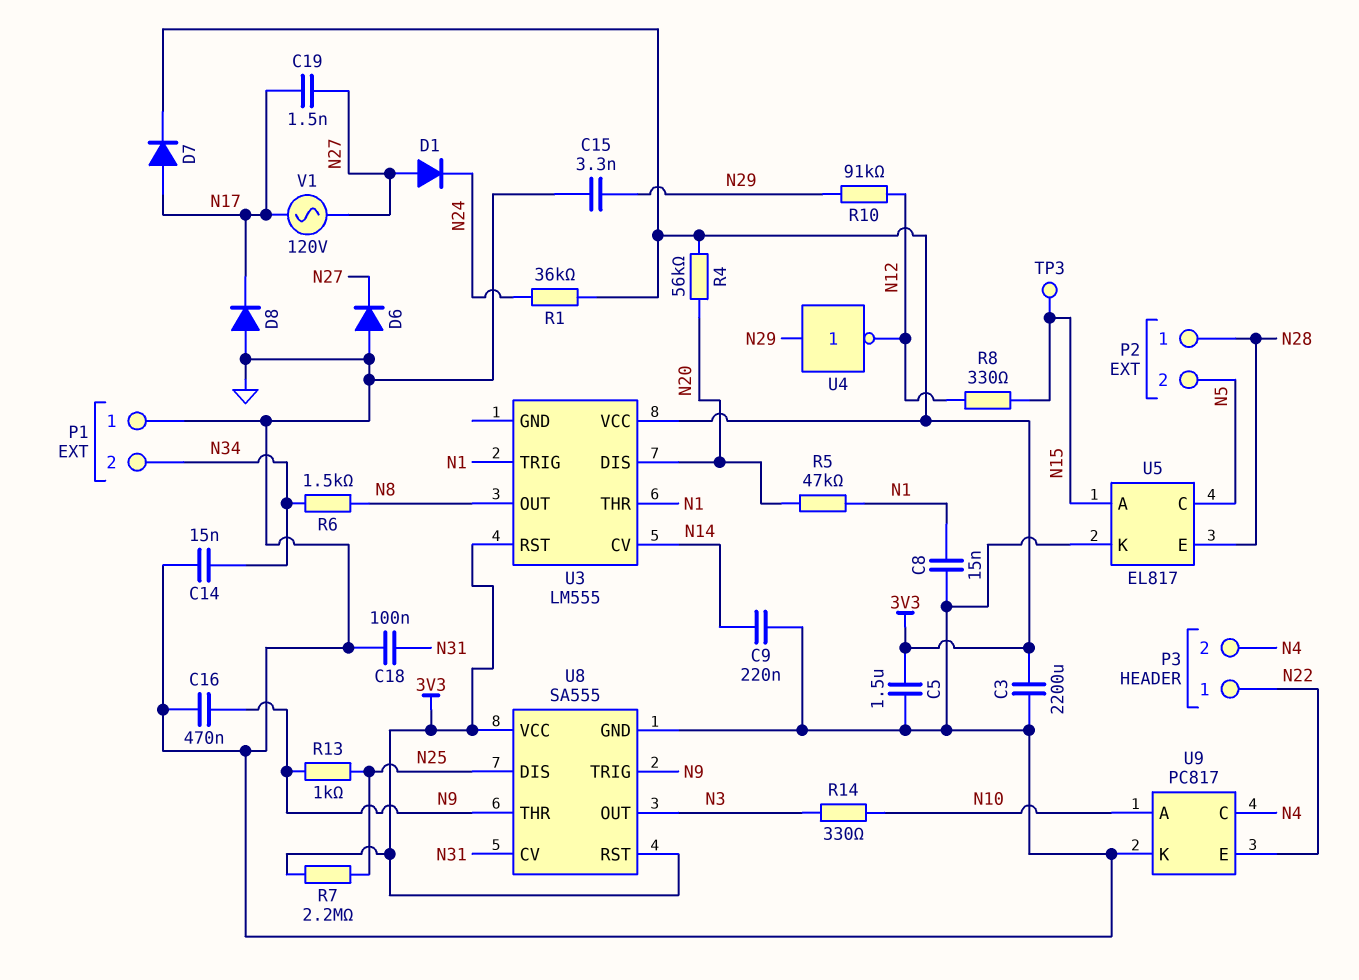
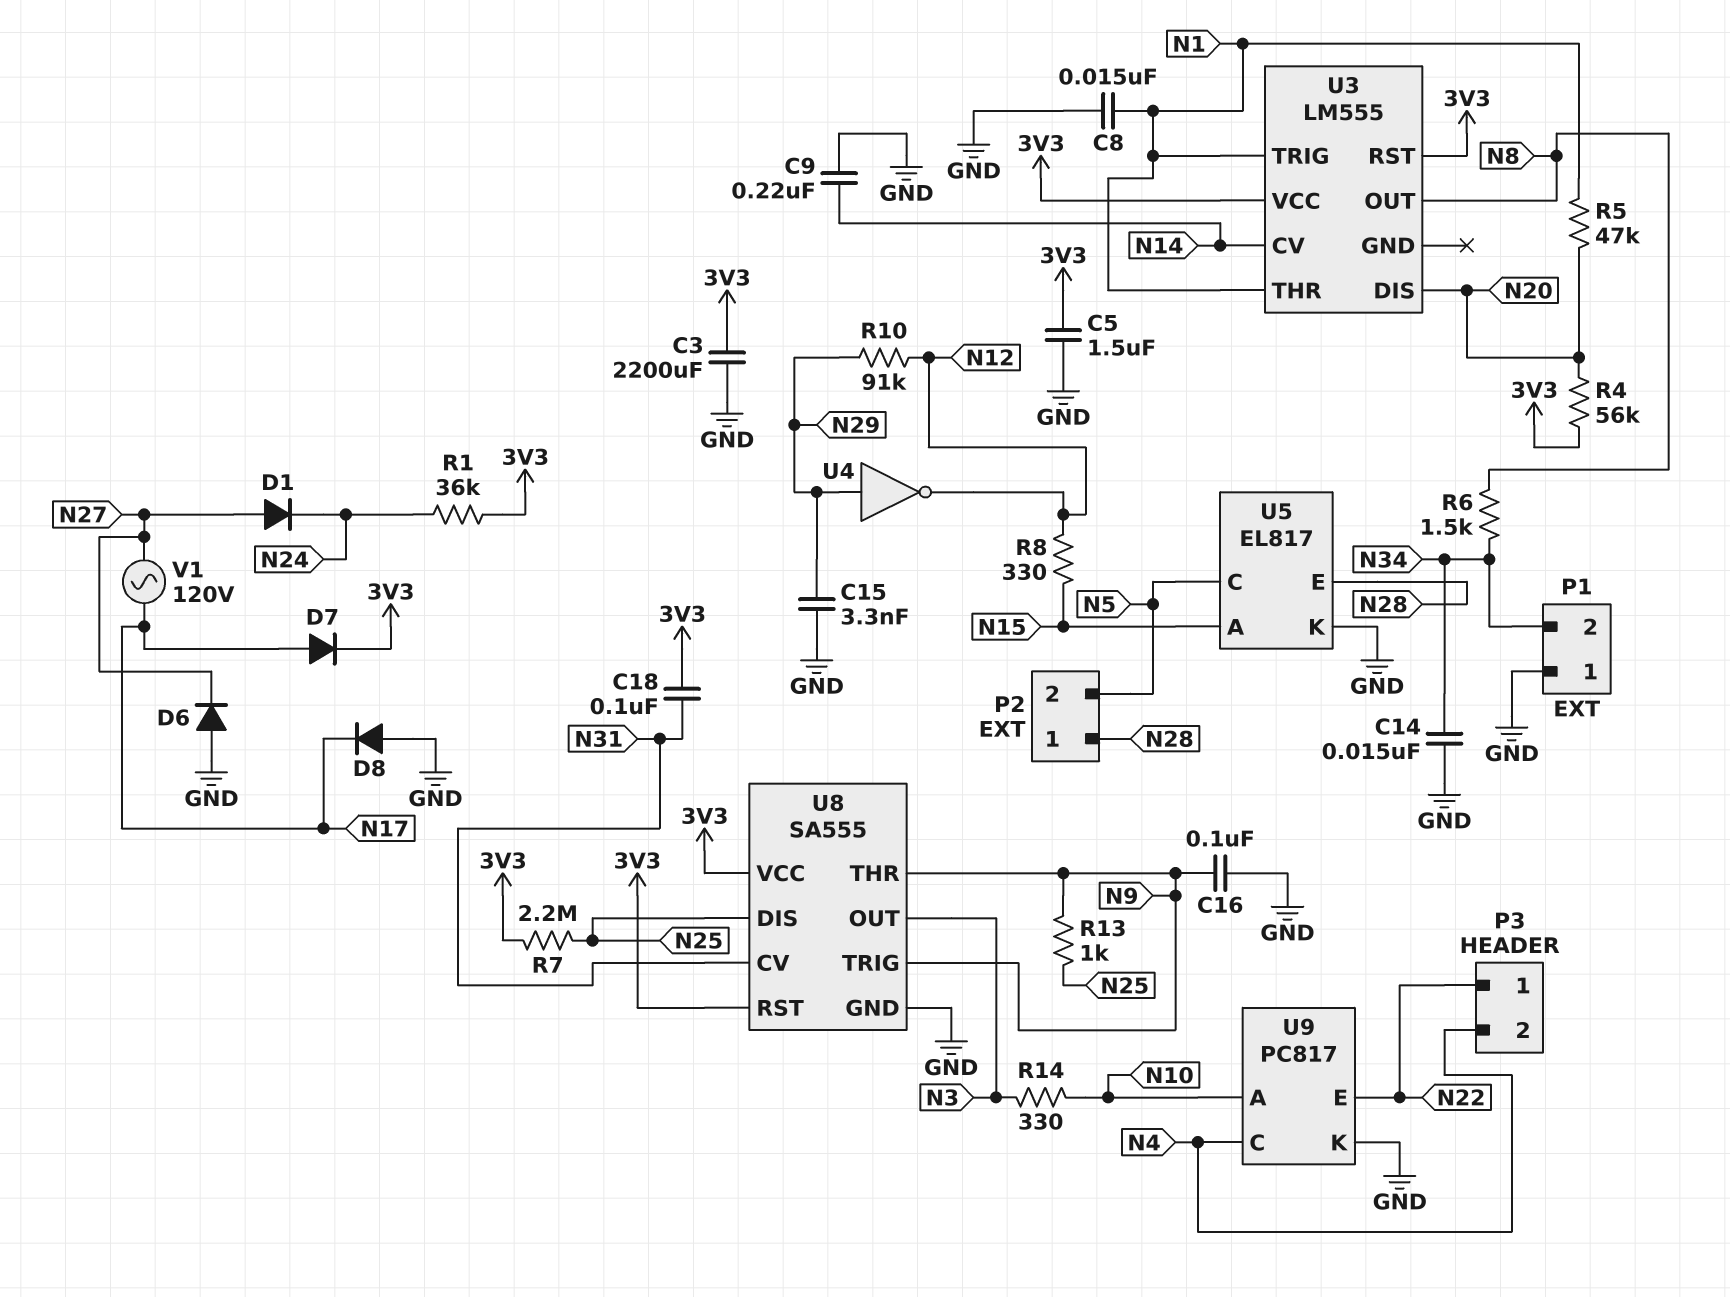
C16: 470nF (GND, N9) -> 100nF (GND, N9)
C18: 100nF (GND, N31) -> 100nF (3V3, N31)
C19: 1.5nF (N17, N27) -> none
TP3: test point (N15) -> none

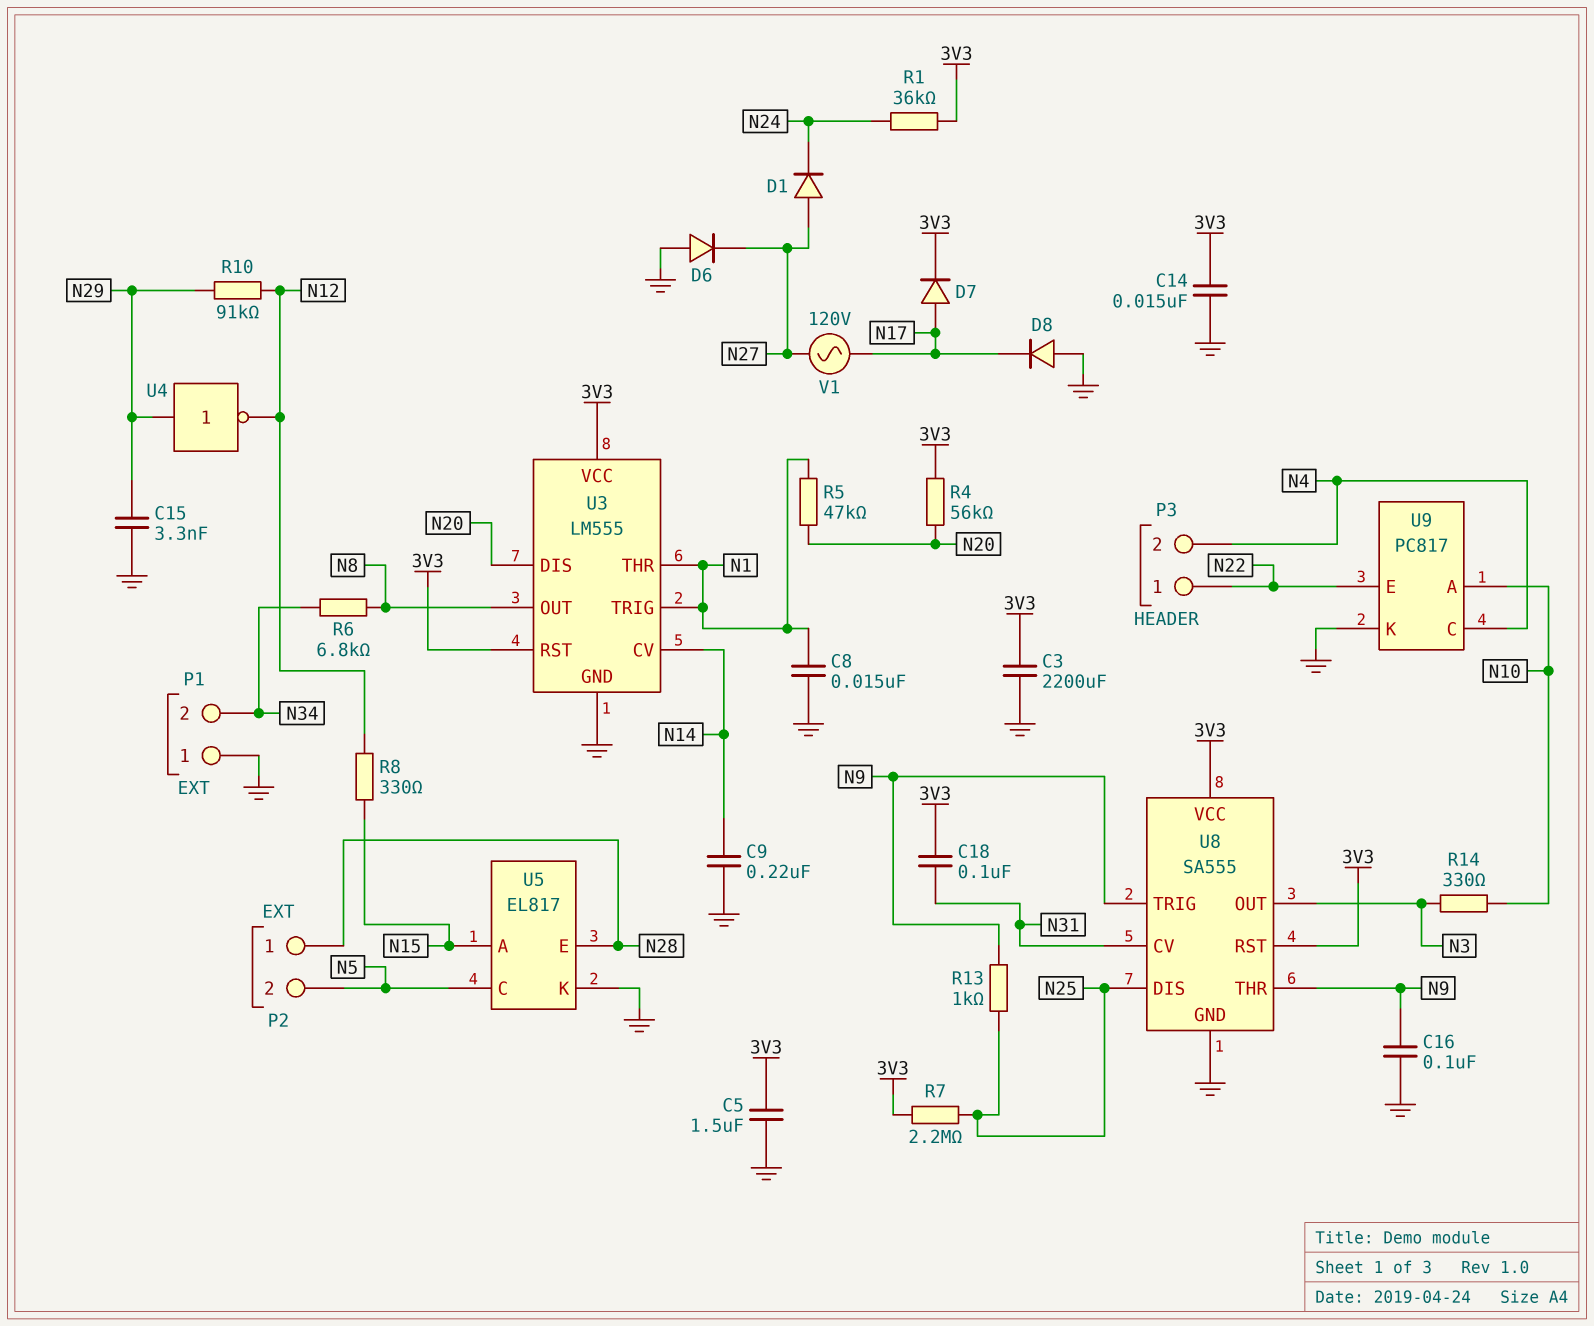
C14: 15nF (GND, N34) -> 15nF (3V3, GND)
R6: 1.5k (N8, N34) -> 6.8k (N8, N34)
U3 pin GND: none -> GND

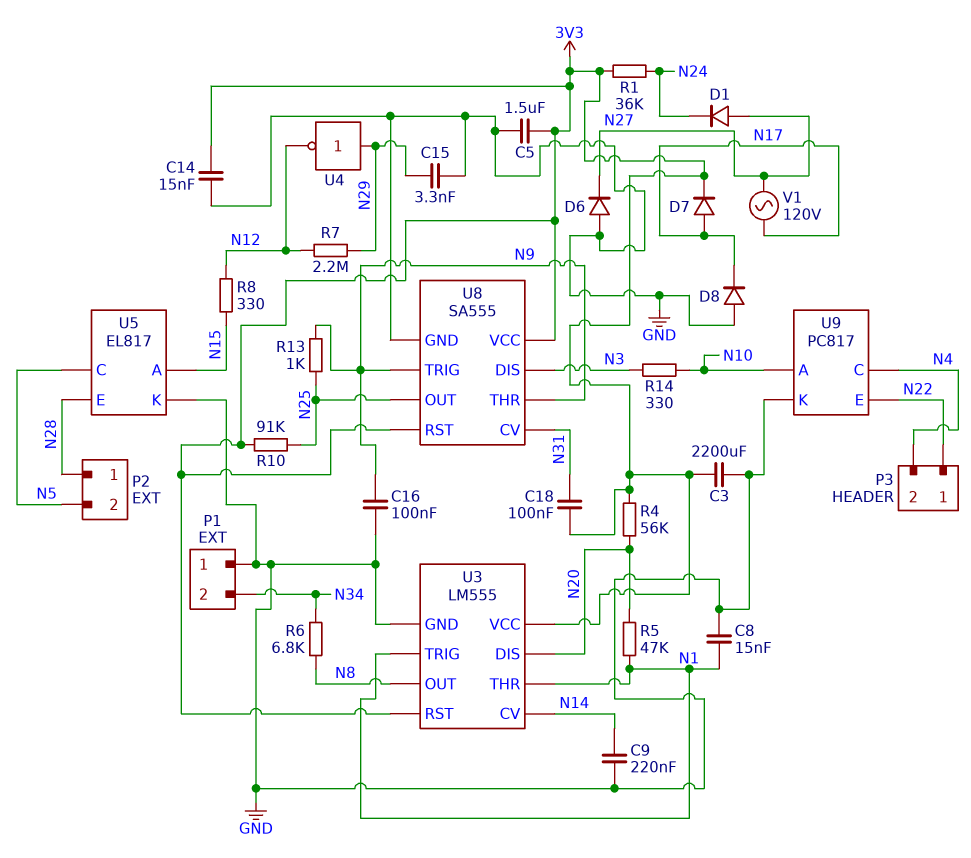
R7: 2.2M (3V3, N25) -> 2.2M (N12, N29)
R10: 91k (N12, N29) -> 91k (3V3, N25)
U8 pin DIS: N25 -> N3
U8 pin OUT: N3 -> N25

